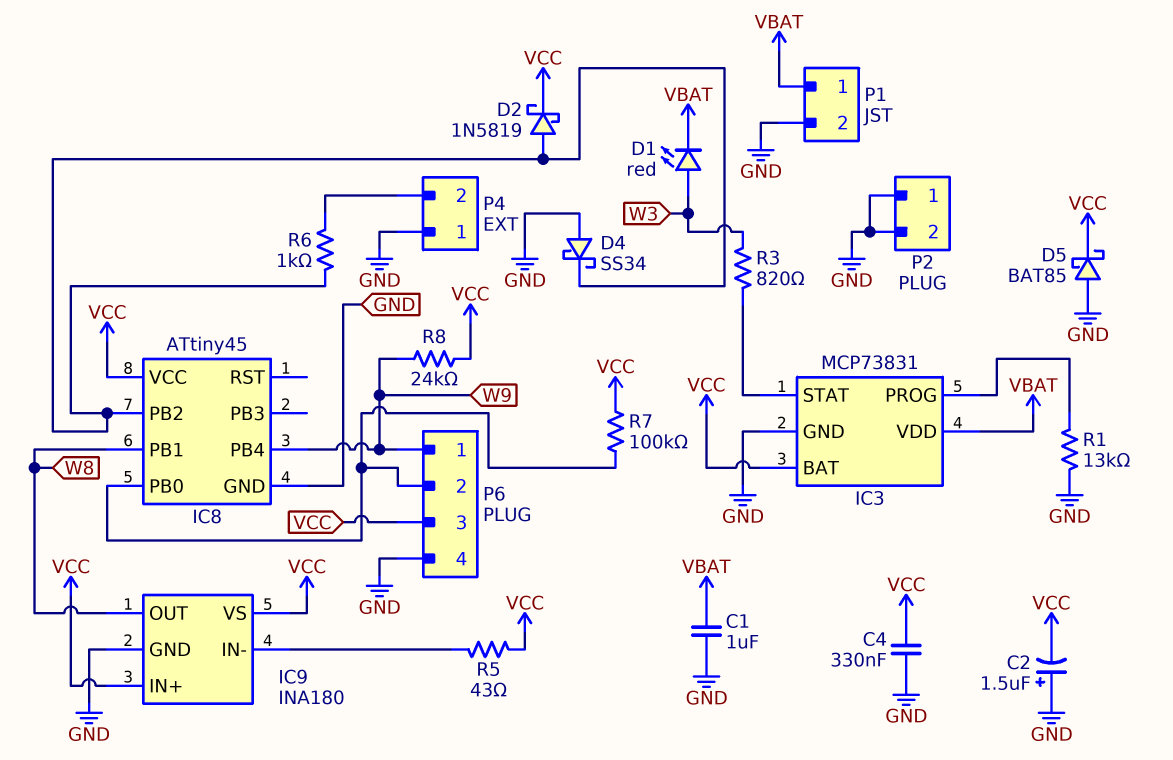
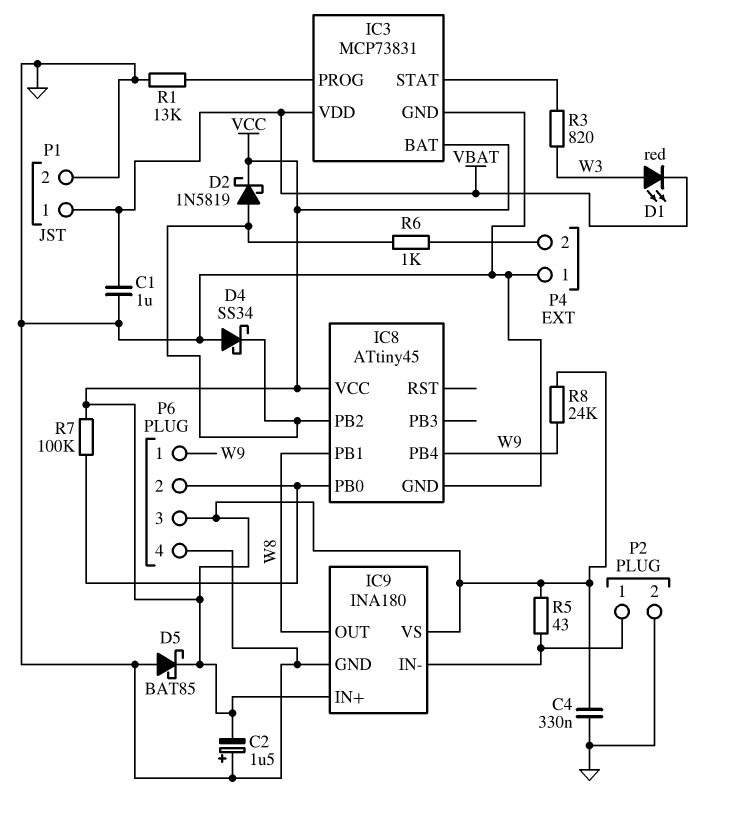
P2 pin 1: GND -> IC9/IN-

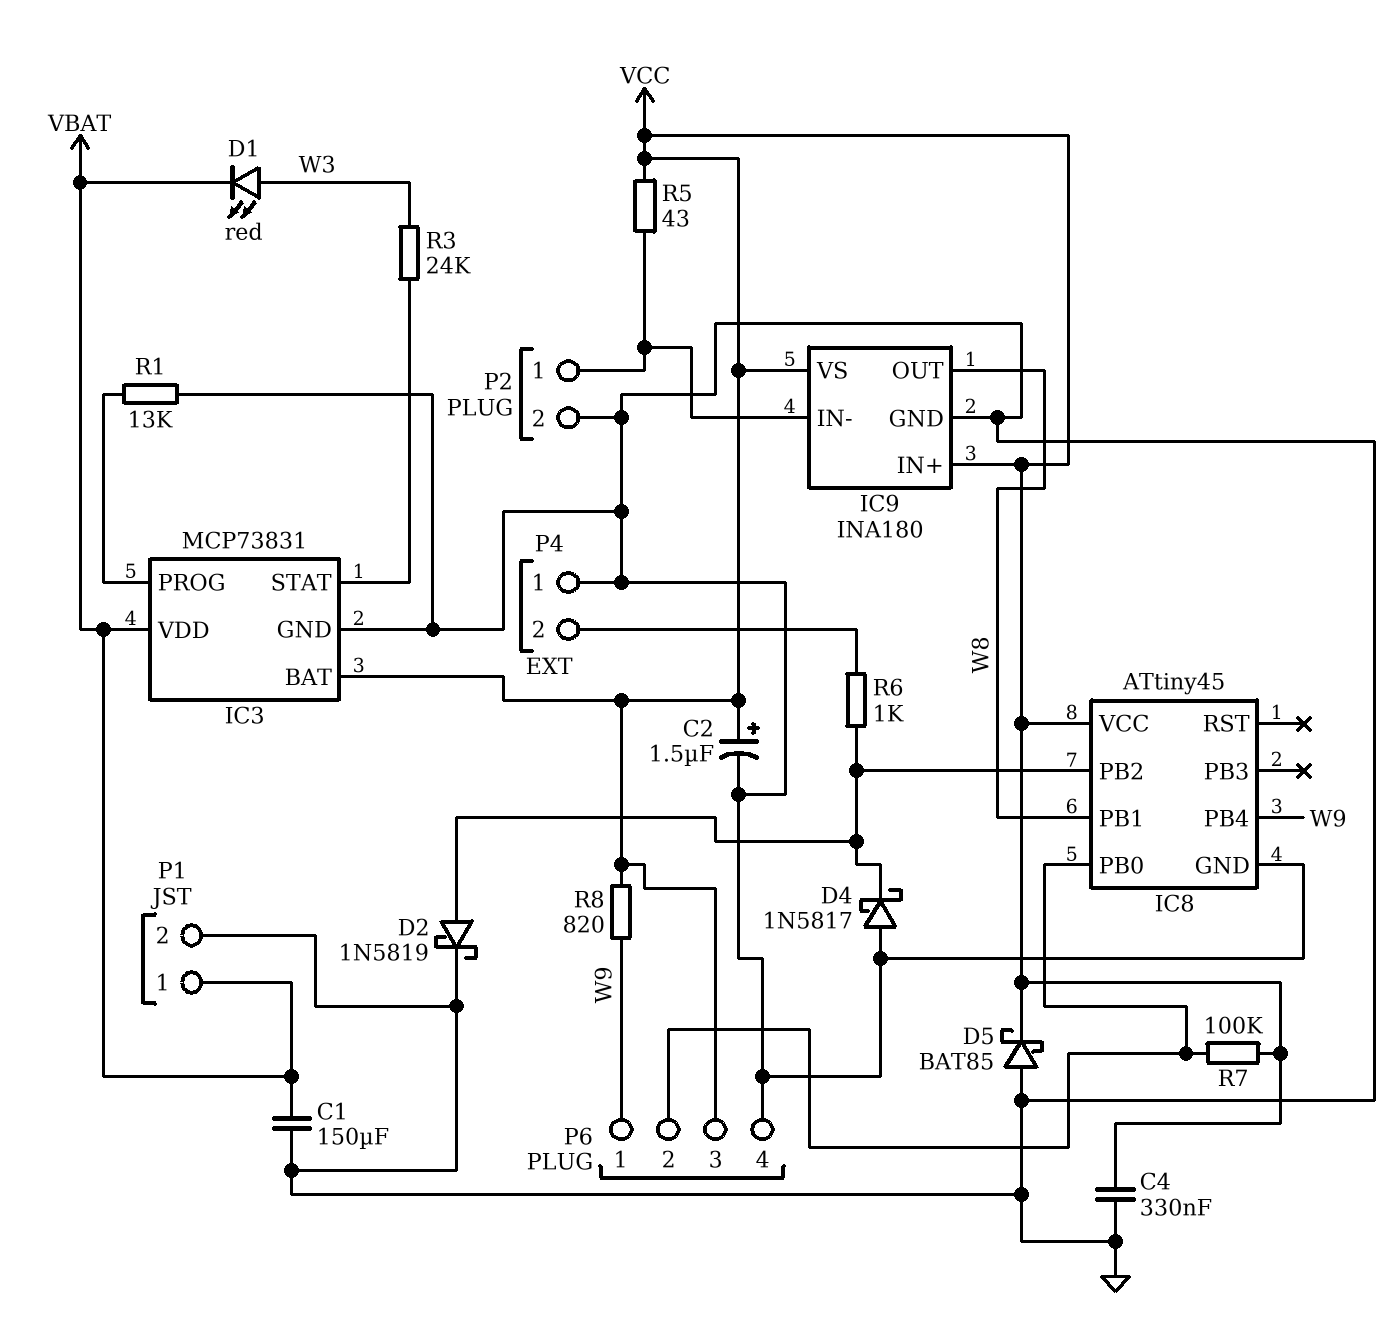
C1: 1uF (GND, VBAT) -> 150uF (GND, VBAT)
C2: 1.5uF (plus GND, minus VCC) -> 1.5uF (plus VCC, minus GND)
D2: schottky 1N5819 (A IC8/PB2, K VCC) -> schottky 1N5819 (A IC8/PB2, K GND)
D4: schottky SS34 (A GND, K IC8/PB2) -> schottky 1N5817 (A GND, K IC8/PB2)
R3: 820 (IC3/STAT, W3) -> 24k (IC3/STAT, W3)
R8: 24k (VCC, W9) -> 820 (VCC, W9)

